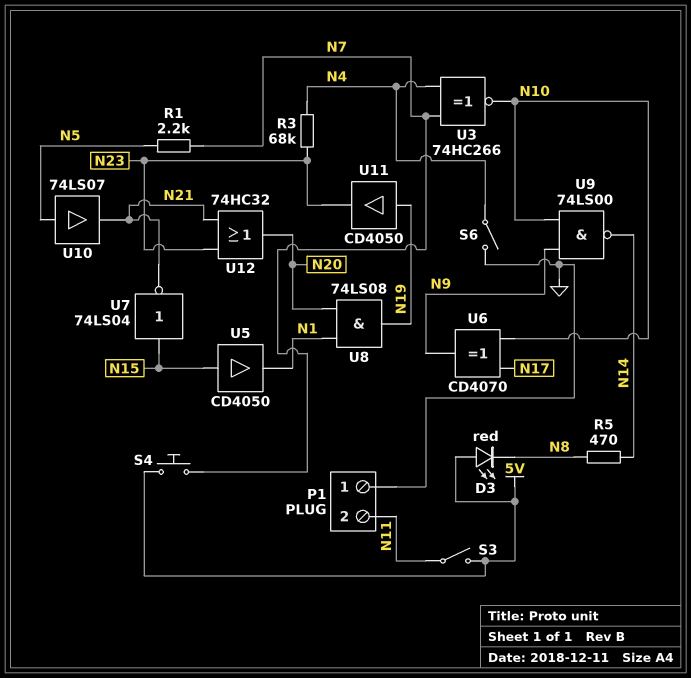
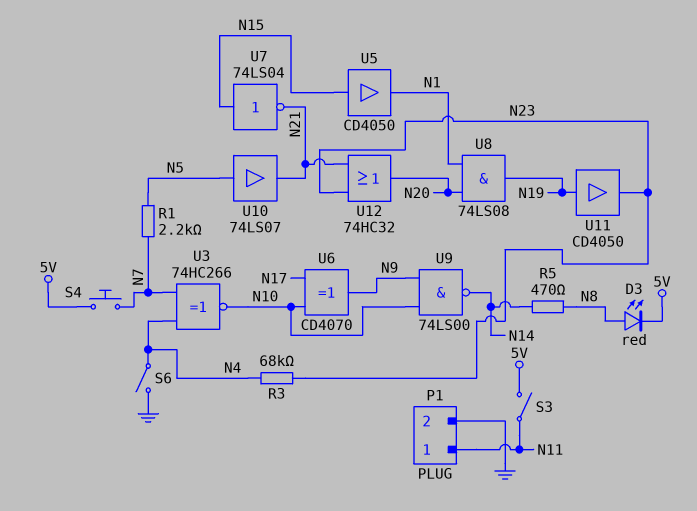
D3: LED red (A 5V, K N8) -> LED red (A N8, K 5V)
P1 pin 1: GND -> N11
P1 pin 2: N11 -> GND

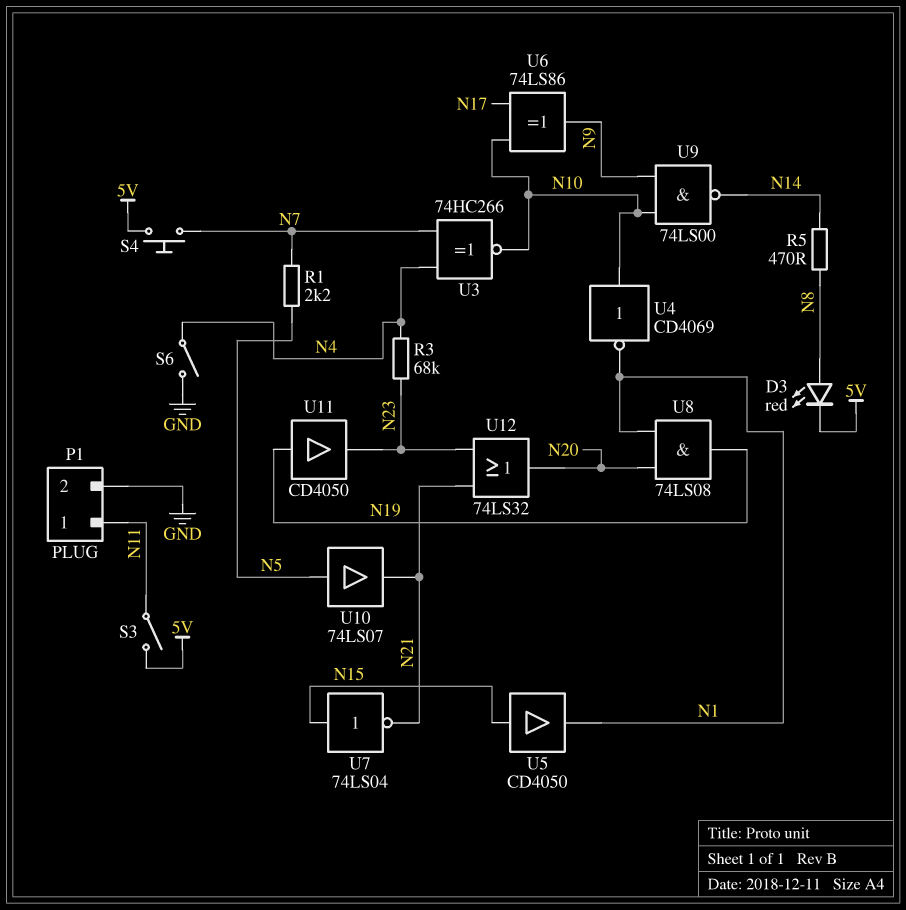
U4: none -> NOT CD4069 (in N10, out N1)
U6: XOR CD4070 (in N10, in N17, out N9) -> XOR 74LS86 (in N10, in N17, out N9)
U12: OR 74HC32 (in N21, in N23, out N20) -> OR 74LS32 (in N21, in N23, out N20)

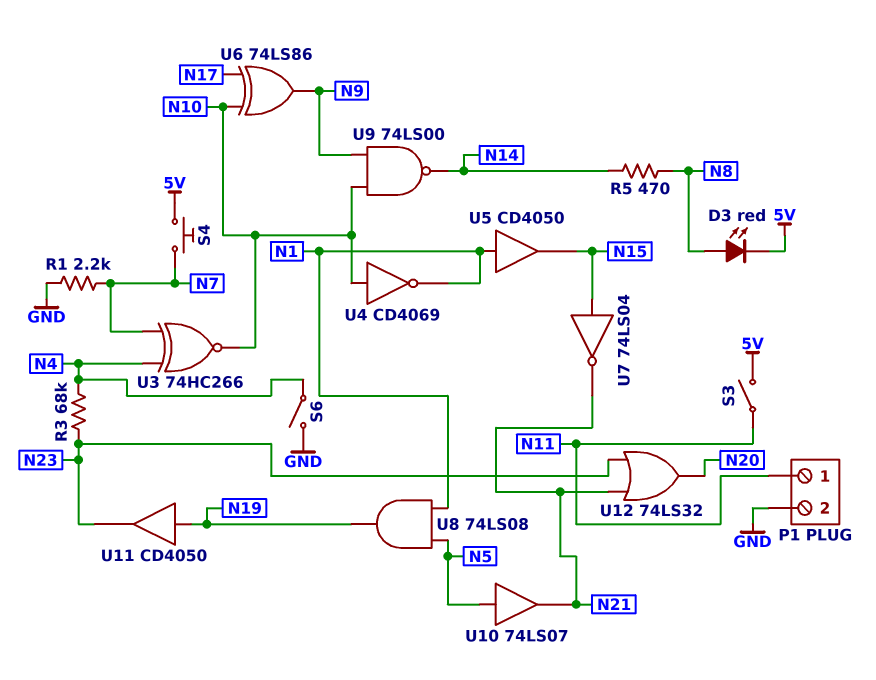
R1: 2.2k (N5, N7) -> 2.2k (GND, N7)
U5: buffer CD4050 (in N15, out N1) -> buffer CD4050 (in N1, out N15)
U8: AND 74LS08 (in N1, in N20, out N19) -> AND 74LS08 (in N1, in N5, out N19)

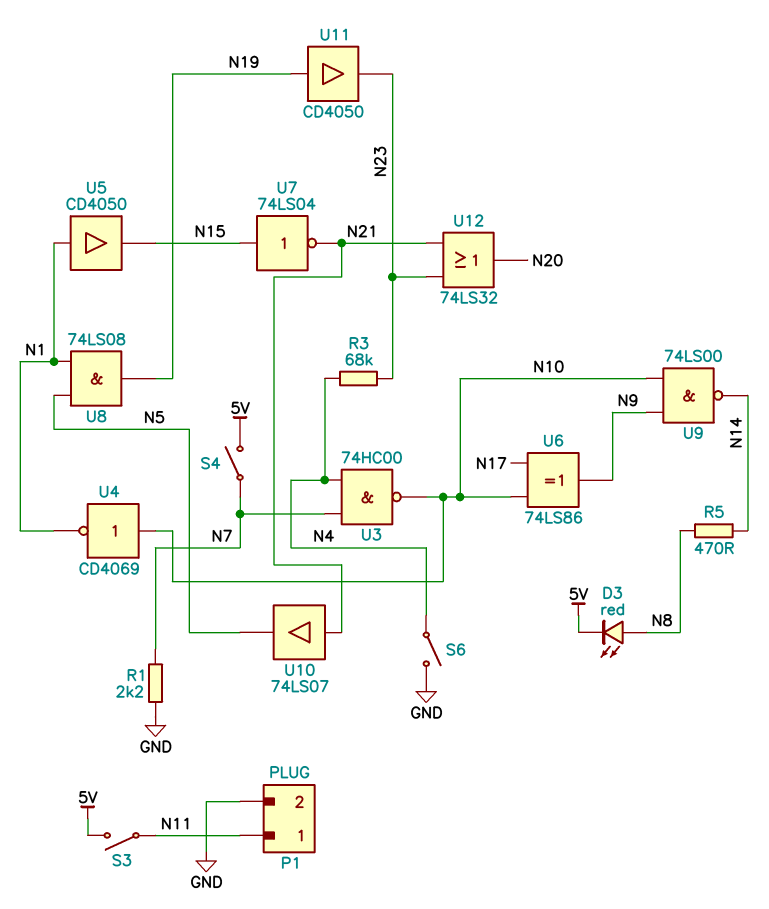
S4: button (5V, N7) -> switch (5V, N7)
U3: XNOR 74HC266 (in N4, in N7, out N10) -> NAND 74HC00 (in N4, in N7, out N10)
U10: buffer 74LS07 (in N5, out N21) -> buffer 74LS07 (in N21, out N5)

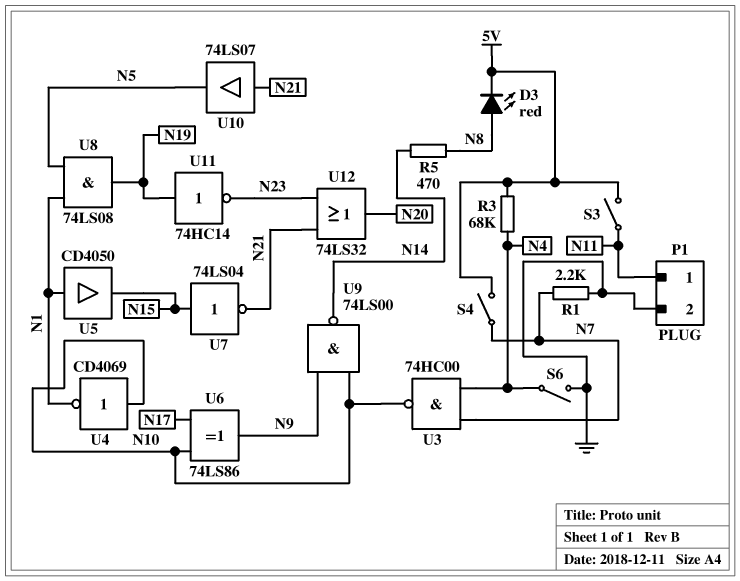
R3: 68k (N4, N23) -> 68k (5V, N4)
U11: buffer CD4050 (in N19, out N23) -> NOT 74HC14 (in N19, out N23)

